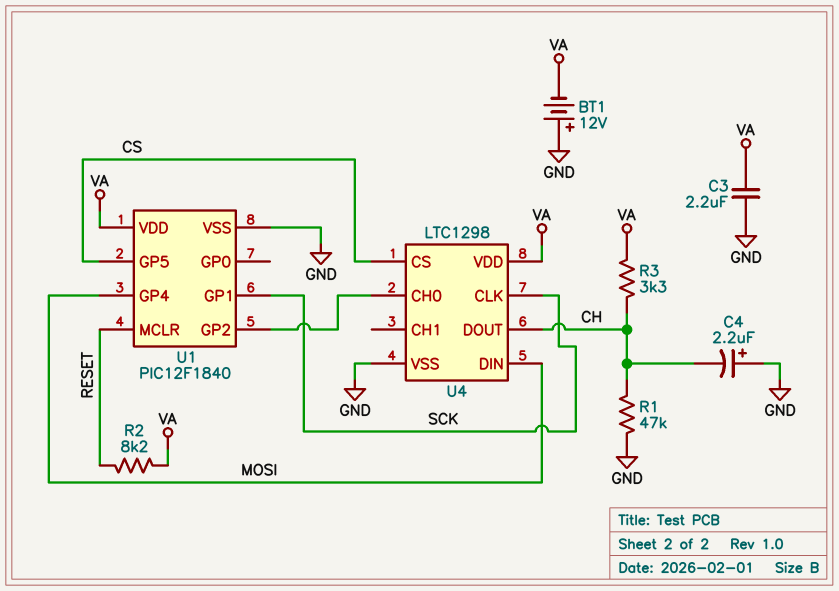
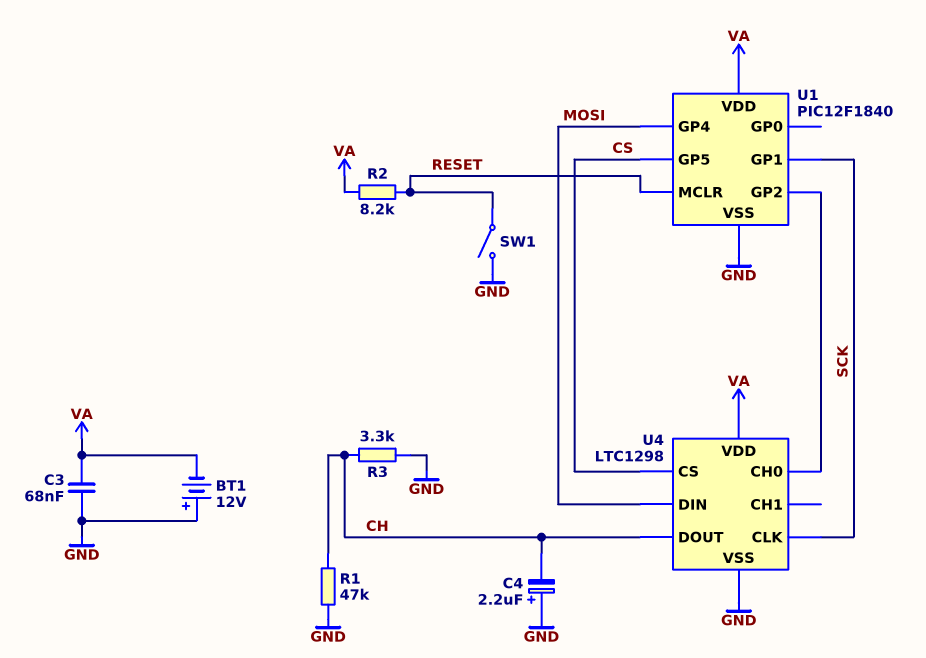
C3: 2.2uF (GND, VA) -> 68nF (GND, VA)
R3: 3.3k (CH, VA) -> 3.3k (CH, GND)
SW1: none -> switch (GND, RESET)

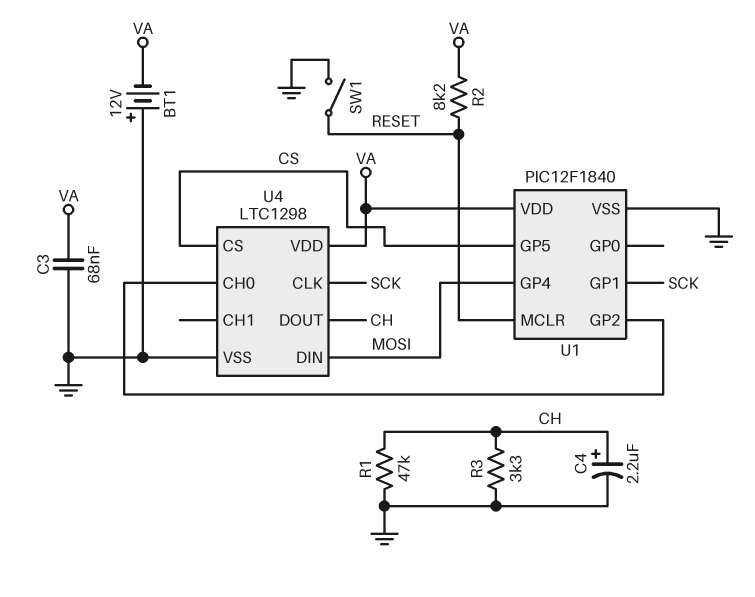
C4: 2.2uF (plus GND, minus CH) -> 2.2uF (plus CH, minus GND)

